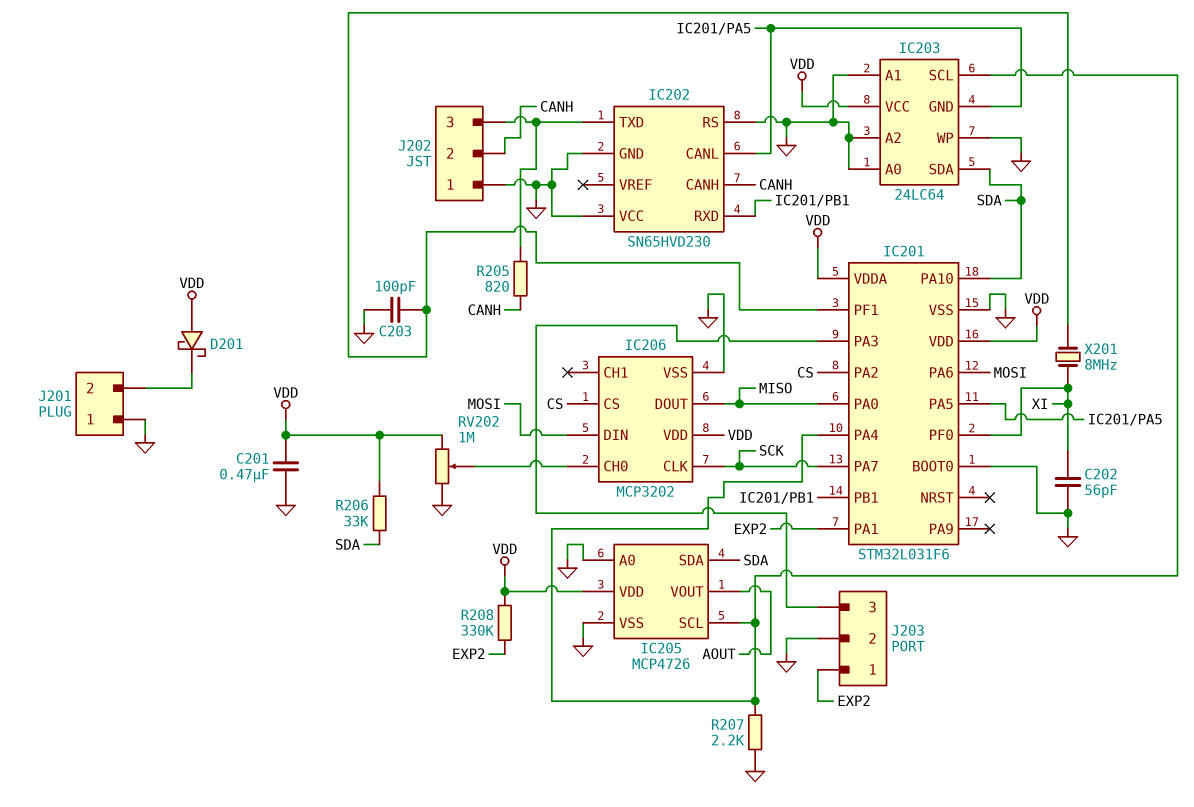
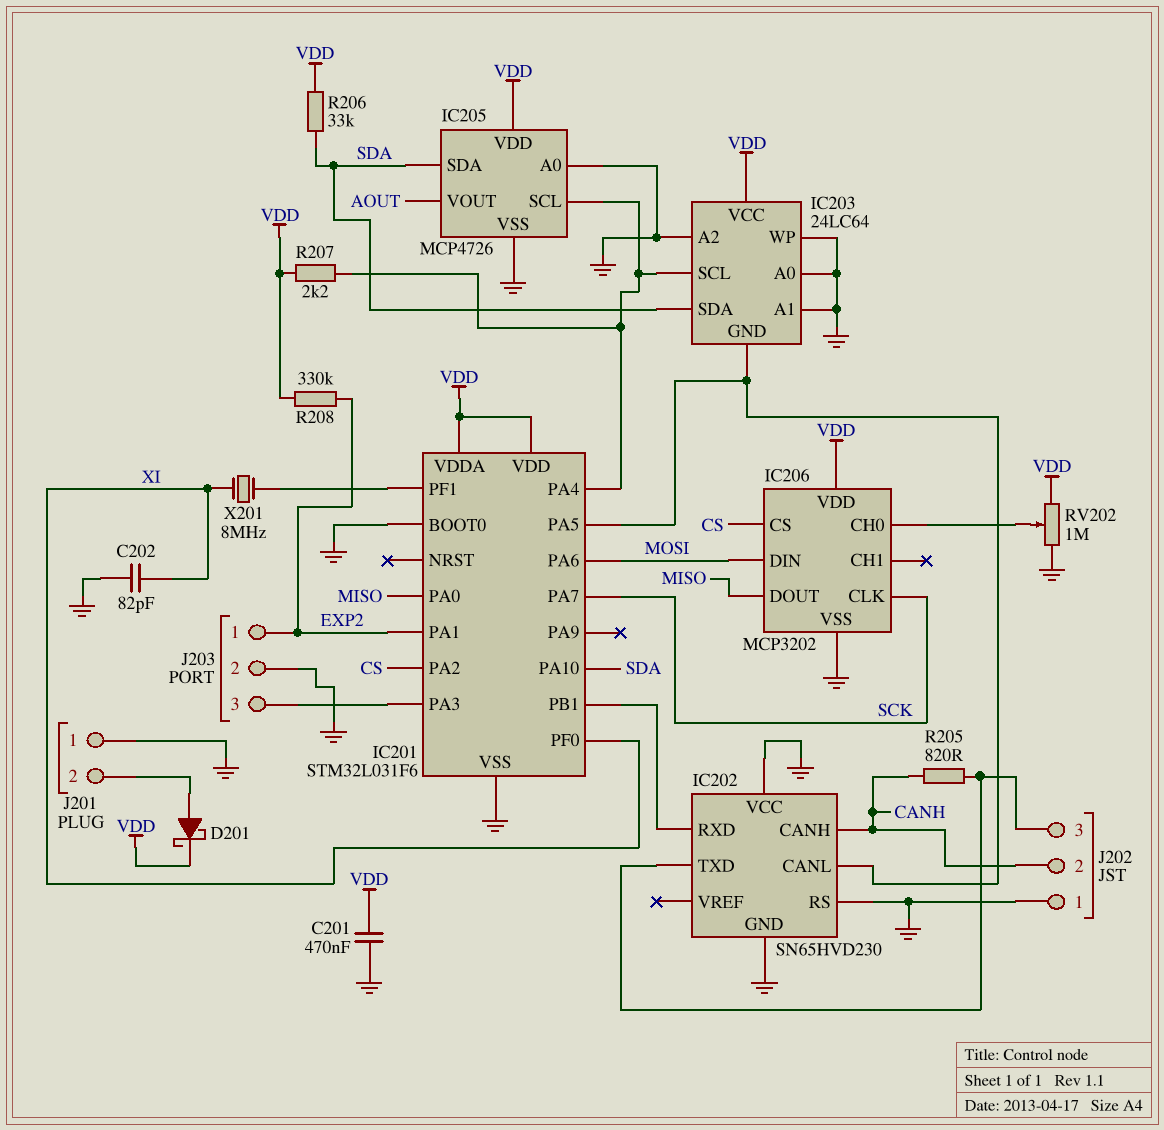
C202: 56pF (GND, XI) -> 82pF (GND, XI)
C203: 100pF (GND, IC201/PF1) -> none
D201: schottky (A VDD, K J201/2) -> schottky (A J201/2, K VDD)
R207: 2.2k (GND, IC201/PA4) -> 2.2k (IC201/PA4, VDD)

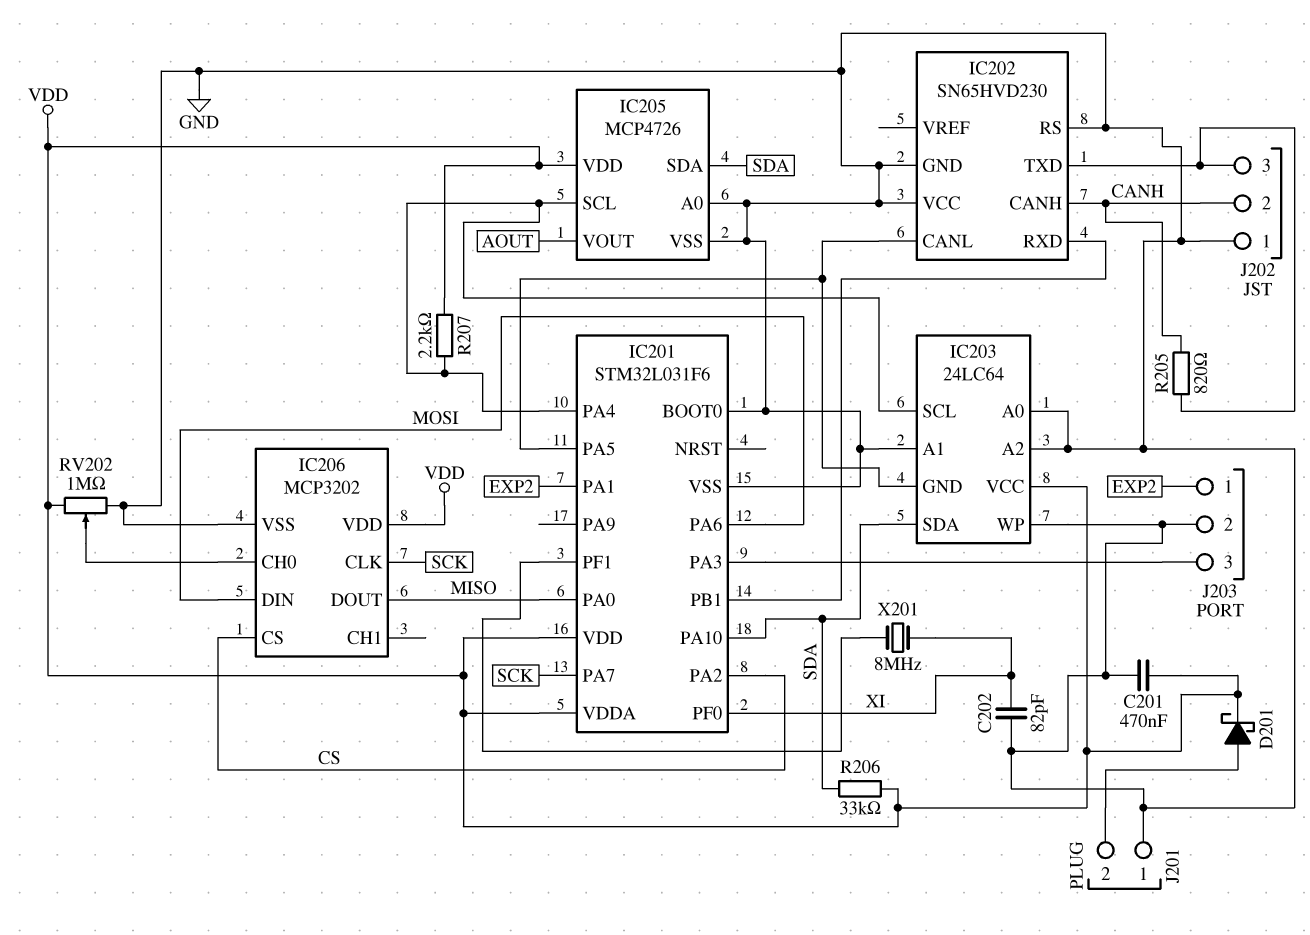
R208: 330k (EXP2, VDD) -> none

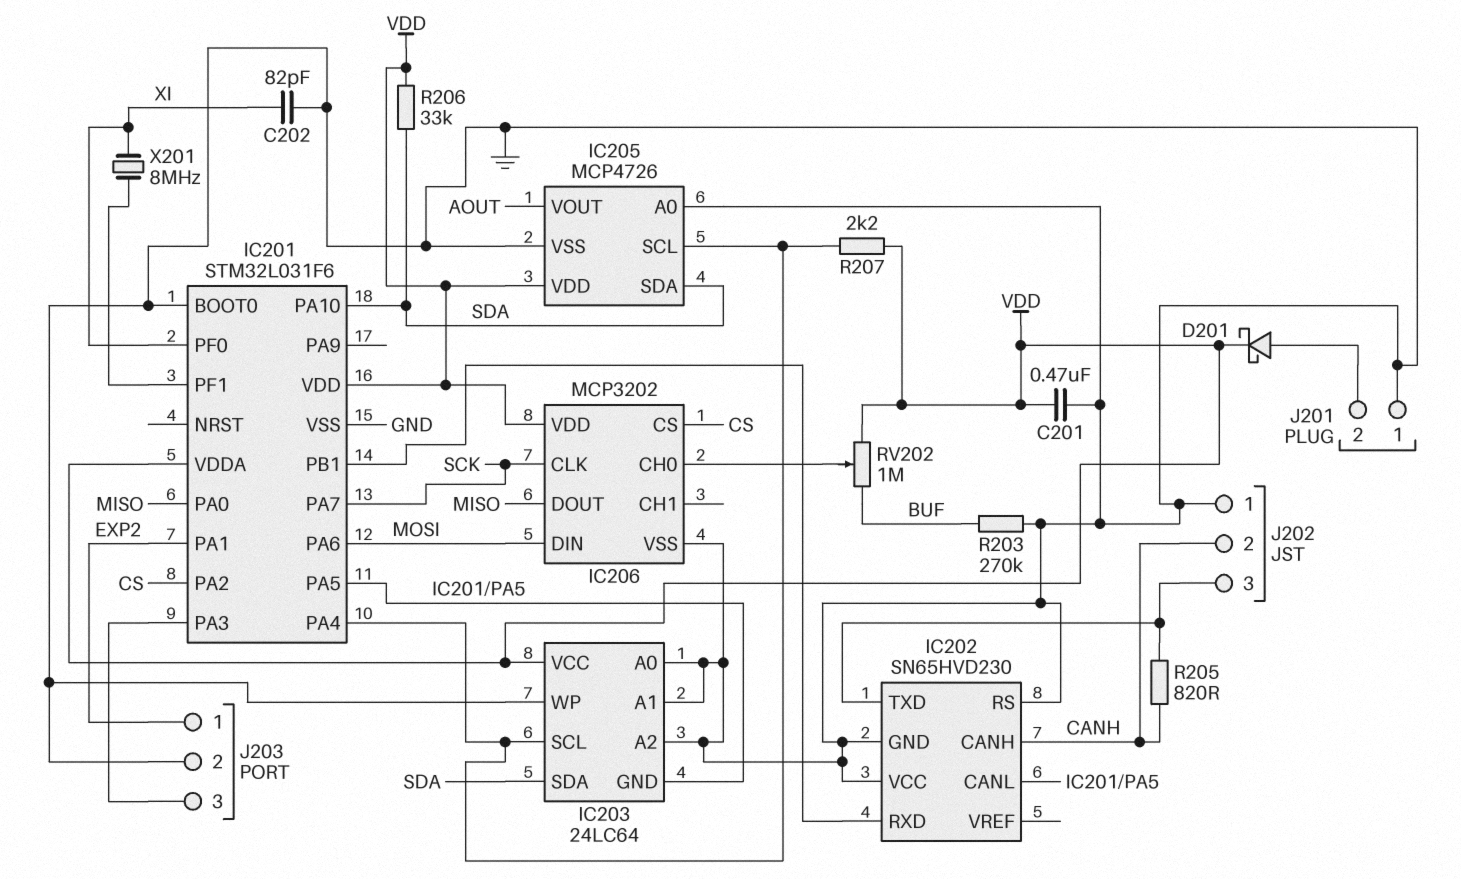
R203: none -> 270k (BUF, GND)
RV202: 1M (GND, VDD, wiper IC206/CH0) -> 1M (BUF, VDD, wiper IC206/CH0)

